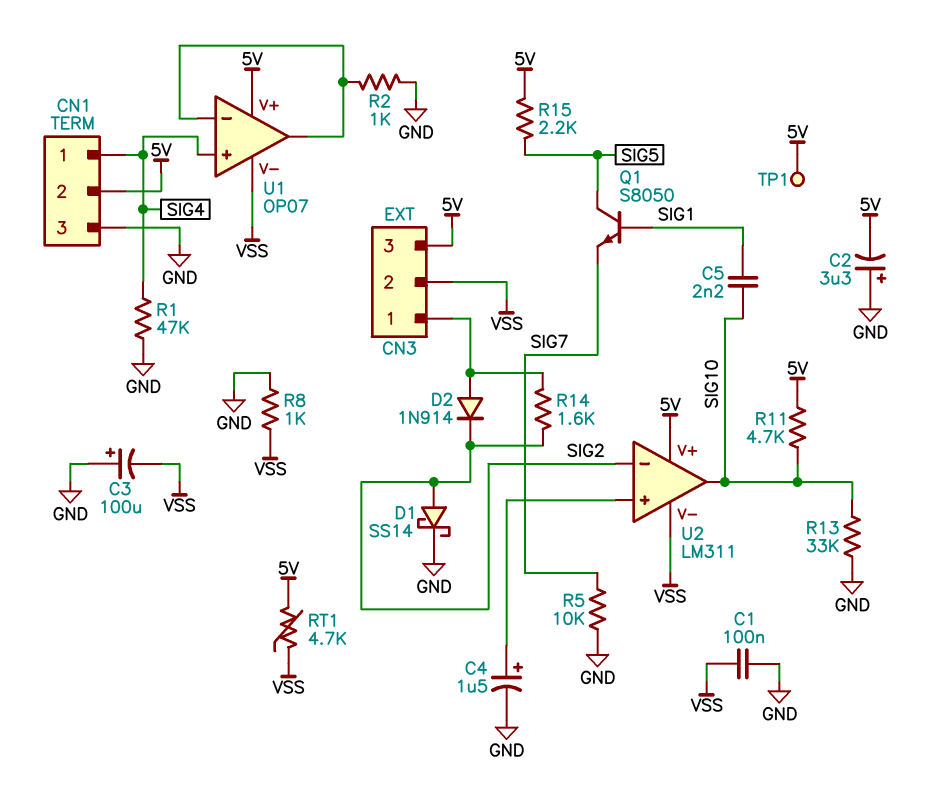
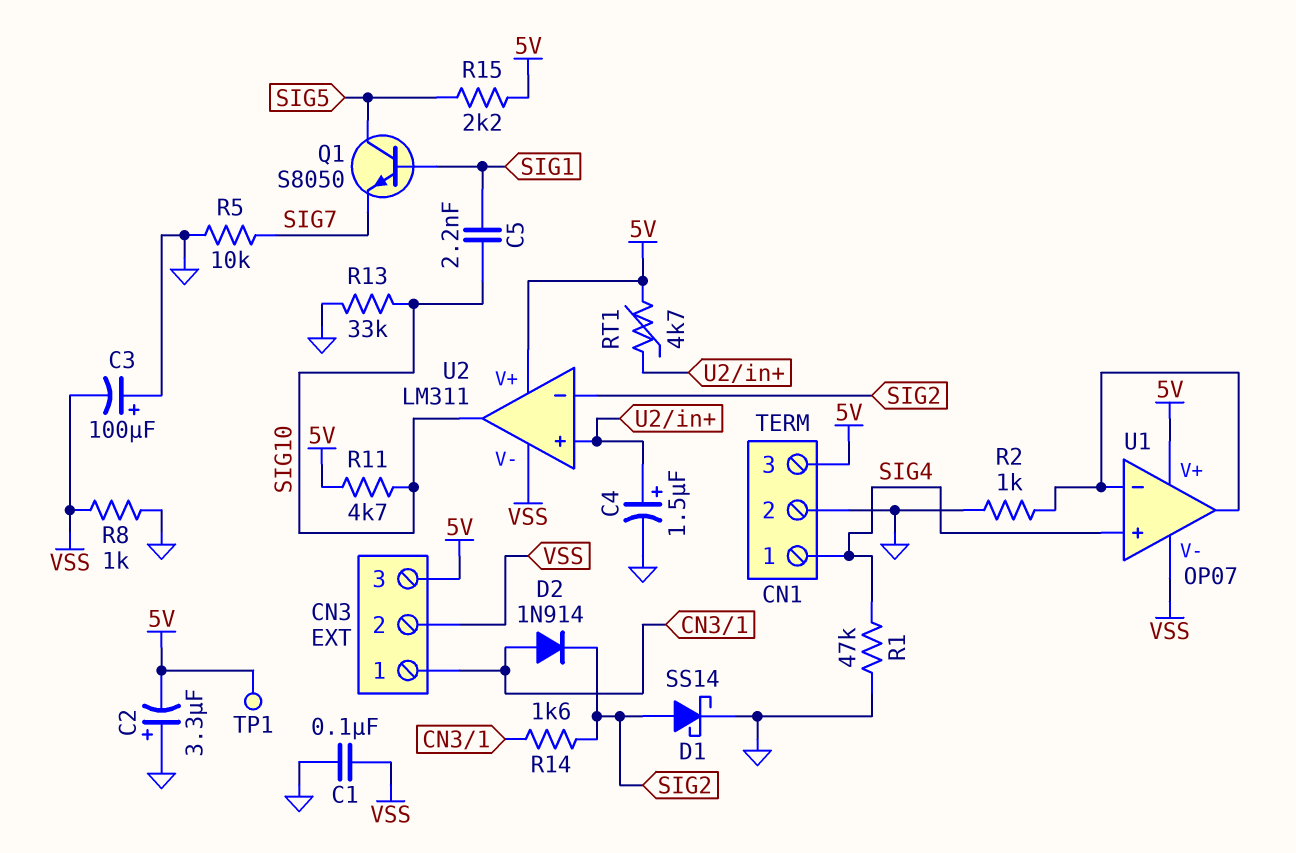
CN1 pin 2: 5V -> GND
CN1 pin 3: GND -> 5V
RT1: 4.7k (5V, VSS) -> 4.7k (5V, U2/in+)

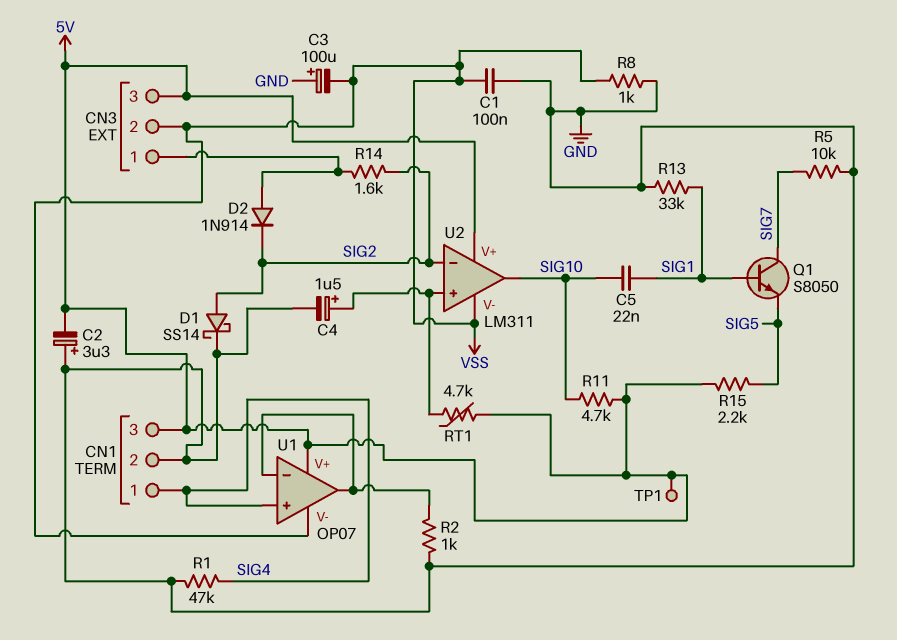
C5: 2.2nF (SIG1, SIG10) -> 22nF (SIG1, SIG10)
Q1: NPN S8050 (B SIG1, C SIG5, E SIG7) -> NPN S8050 (B SIG1, C SIG7, E SIG5)
R13: 33k (GND, SIG10) -> 33k (GND, SIG1)

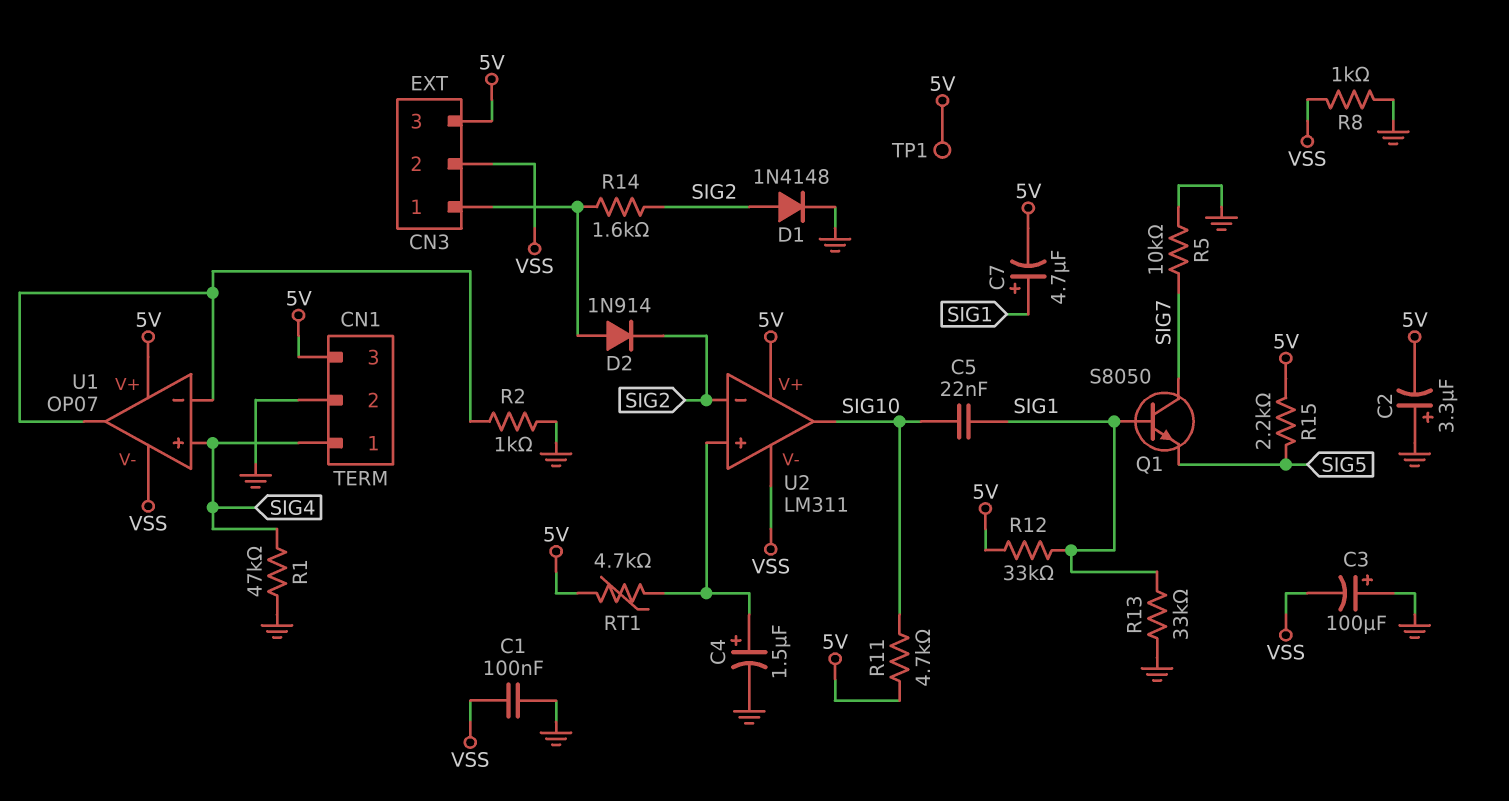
C7: none -> 4.7uF (plus SIG1, minus 5V)
D1: schottky SS14 (A SIG2, K GND) -> diode 1N4148 (A SIG2, K GND)
R12: none -> 33k (5V, SIG1)

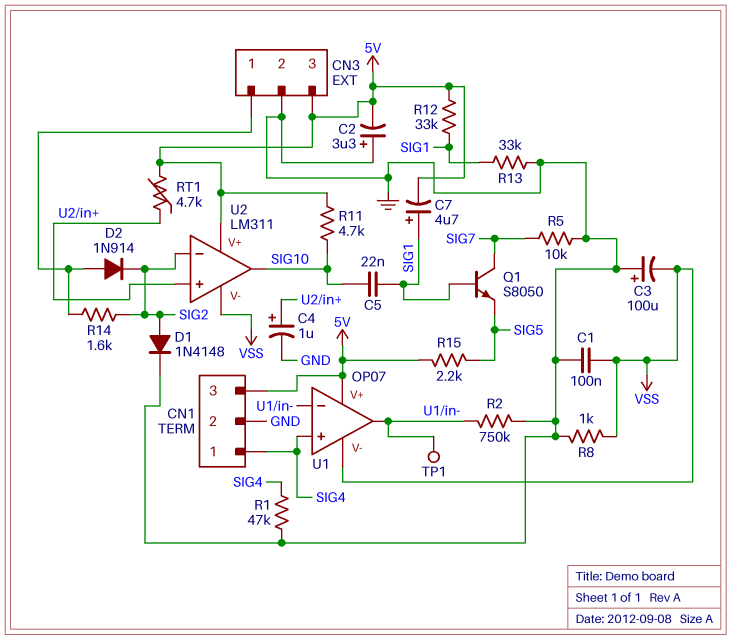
C4: 1.5uF (plus U2/in+, minus GND) -> 1uF (plus U2/in+, minus GND)
CN3 pin 2: VSS -> GND
R2: 1k (GND, U1/in-) -> 750k (GND, U1/in-)
TP1: test point (5V) -> test point (U1/in-)

